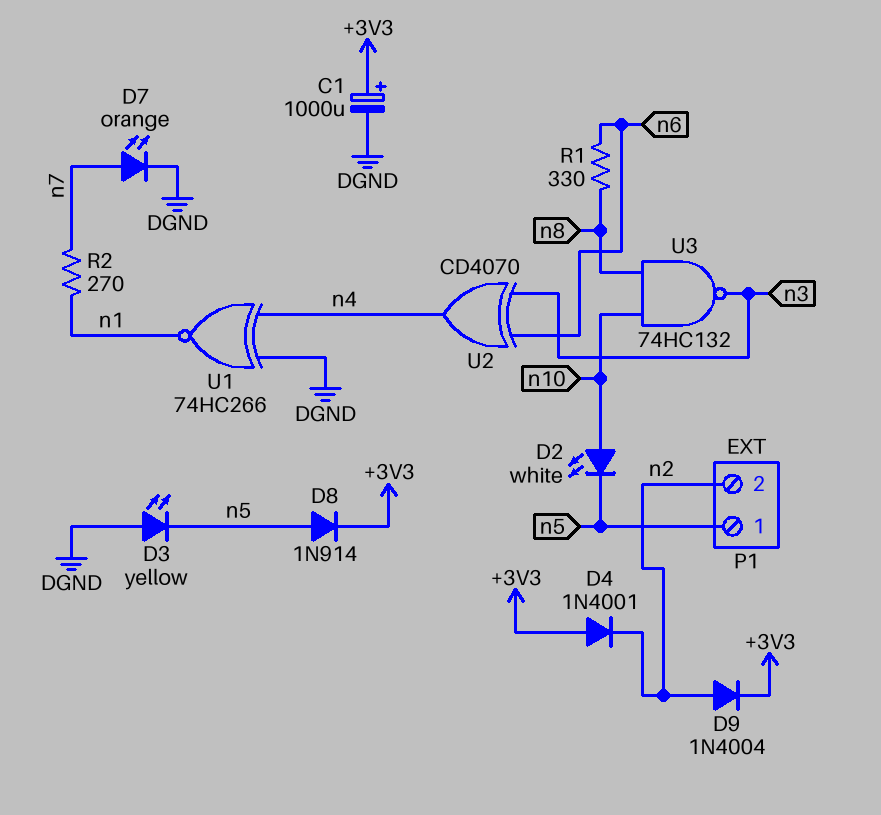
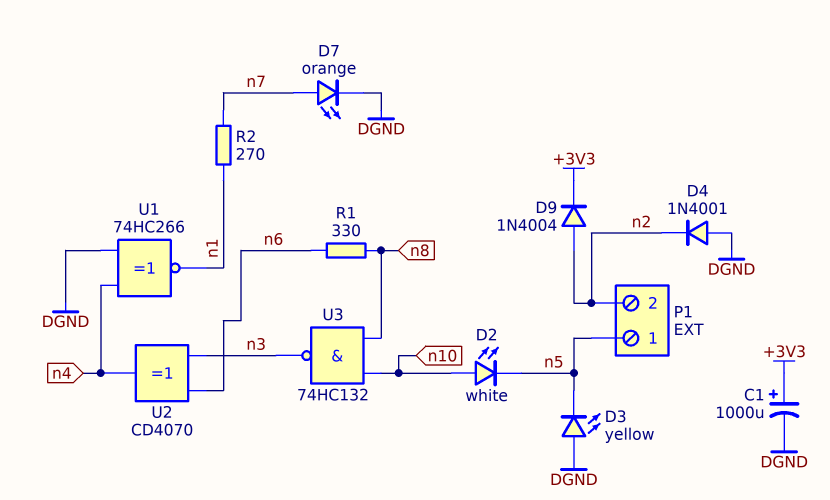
D4: diode 1N4001 (A +3V3, K n2) -> diode 1N4001 (A DGND, K n2)
D8: diode 1N914 (A n5, K +3V3) -> none

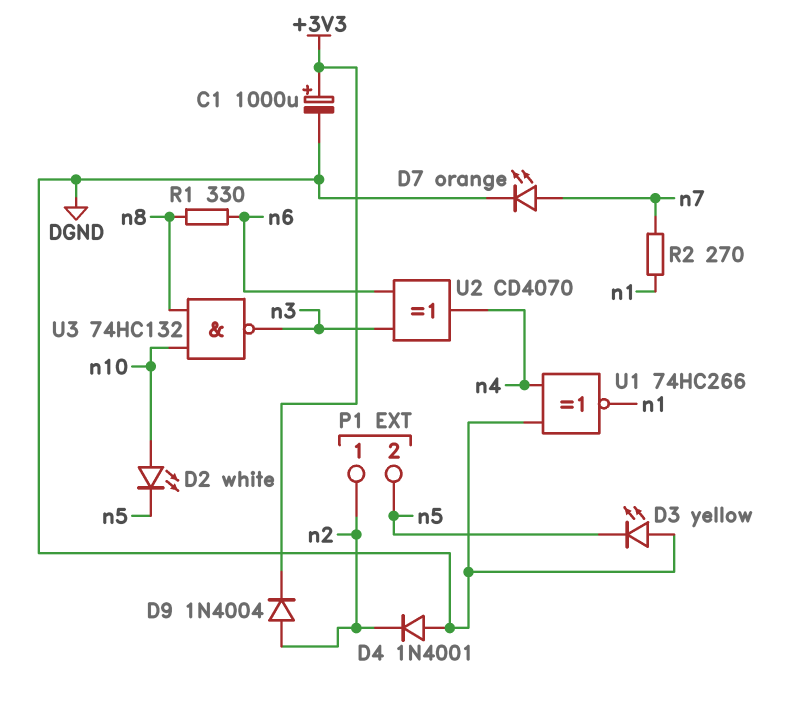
P1 pin 1: n5 -> n2
P1 pin 2: n2 -> n5

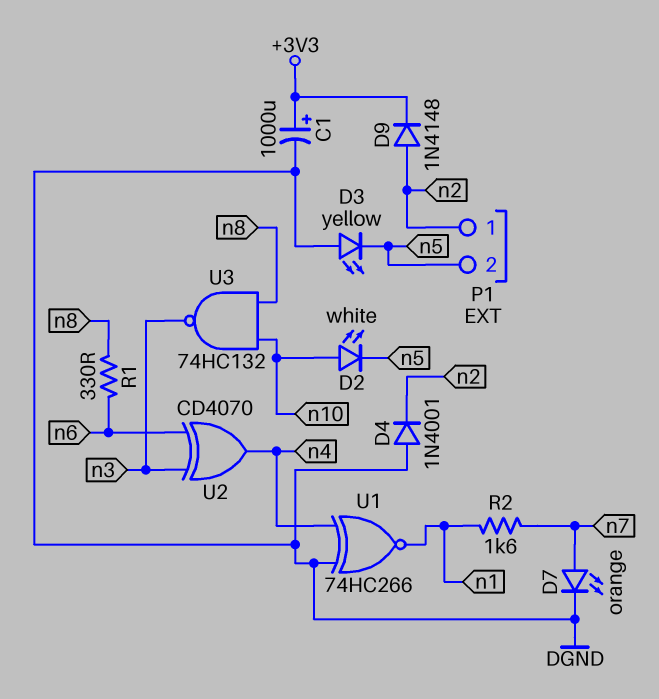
D9: diode 1N4004 (A n2, K +3V3) -> diode 1N4148 (A n2, K +3V3)
R2: 270 (n1, n7) -> 1.6k (n1, n7)

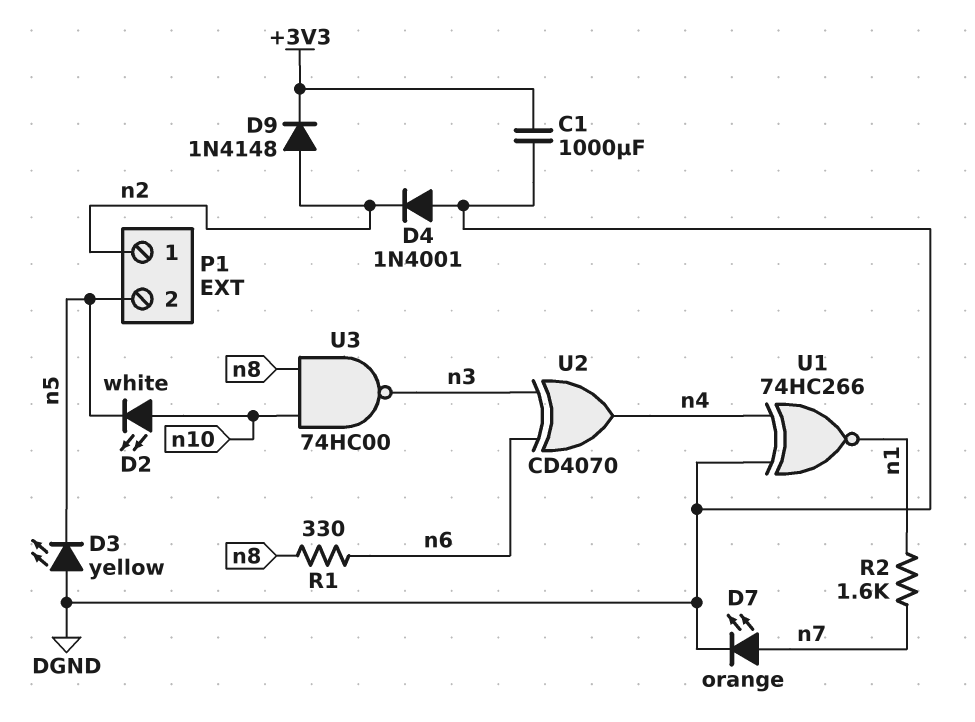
C1: 1000uF (plus +3V3, minus DGND) -> 1000uF (+3V3, DGND)
U3: NAND 74HC132 (in n8, in n10, out n3) -> NAND 74HC00 (in n8, in n10, out n3)

